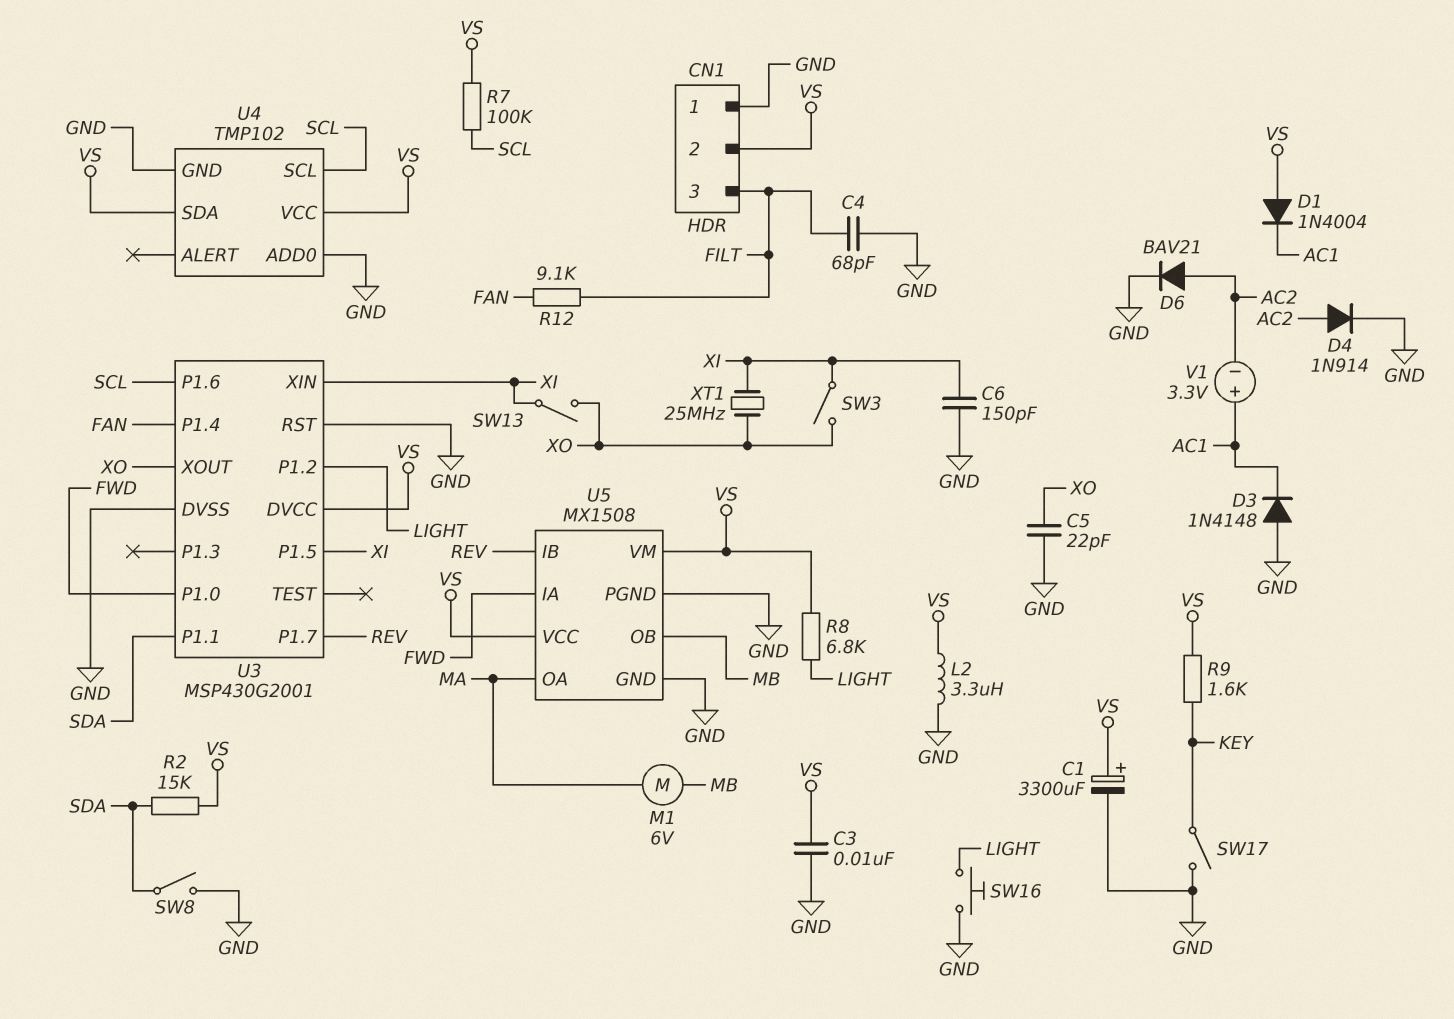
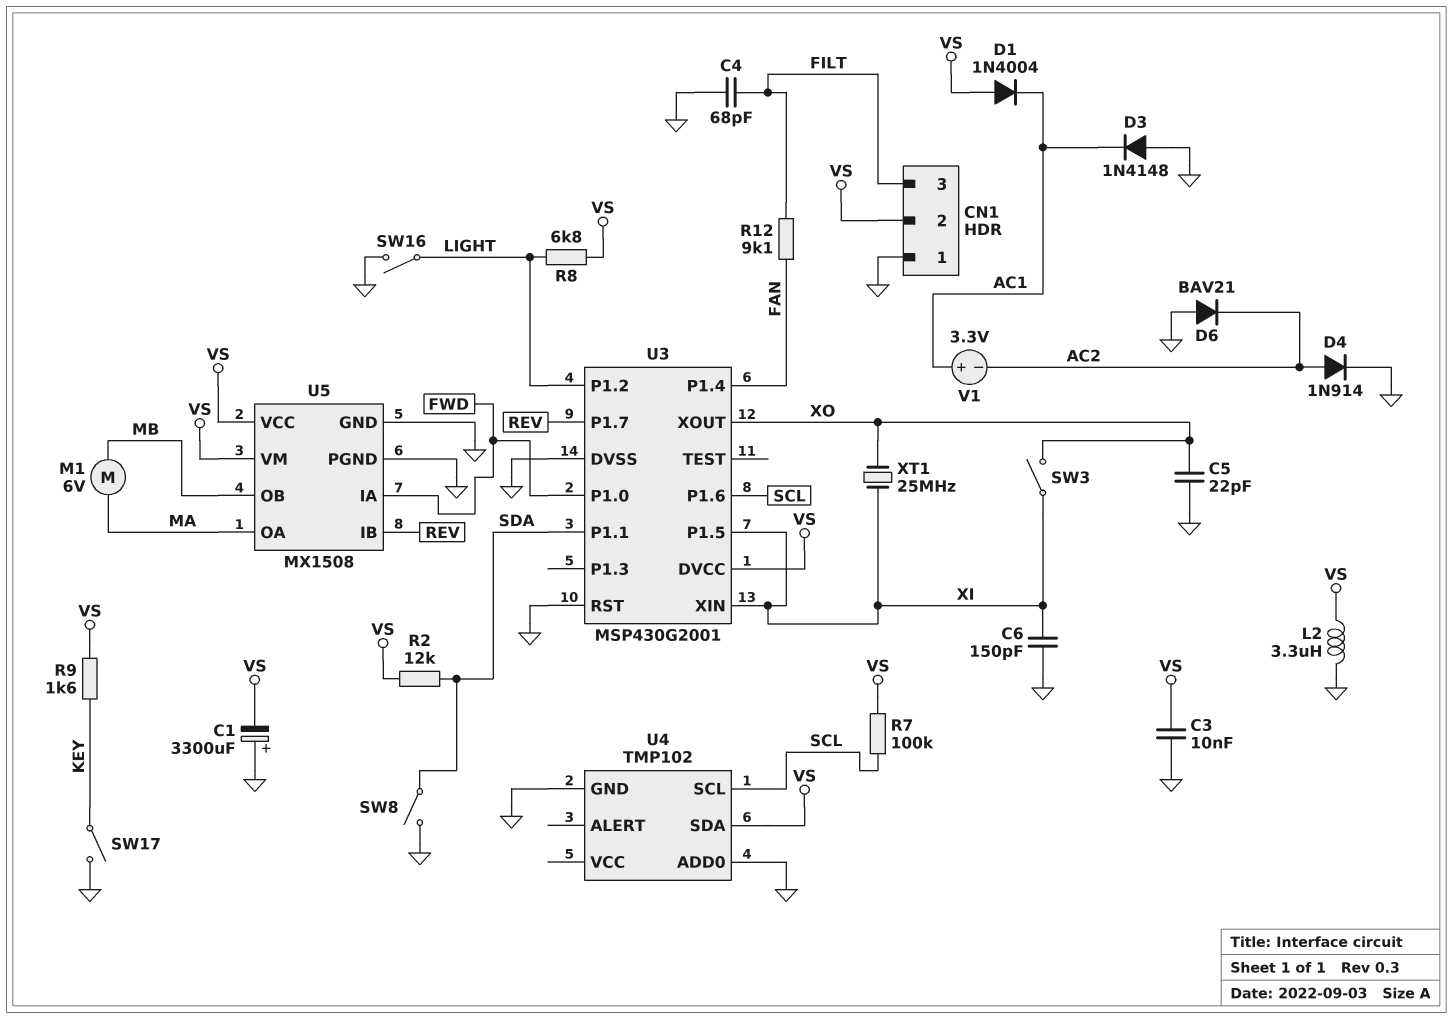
C1: 3300uF (plus VS, minus GND) -> 3300uF (plus GND, minus VS)
D6: diode BAV21 (A AC2, K GND) -> diode BAV21 (A GND, K AC2)
R2: 15k (SDA, VS) -> 12k (SDA, VS)
SW13: switch (XI, XO) -> none
SW16: button (GND, LIGHT) -> switch (GND, LIGHT)
U4 pin VCC: VS -> none

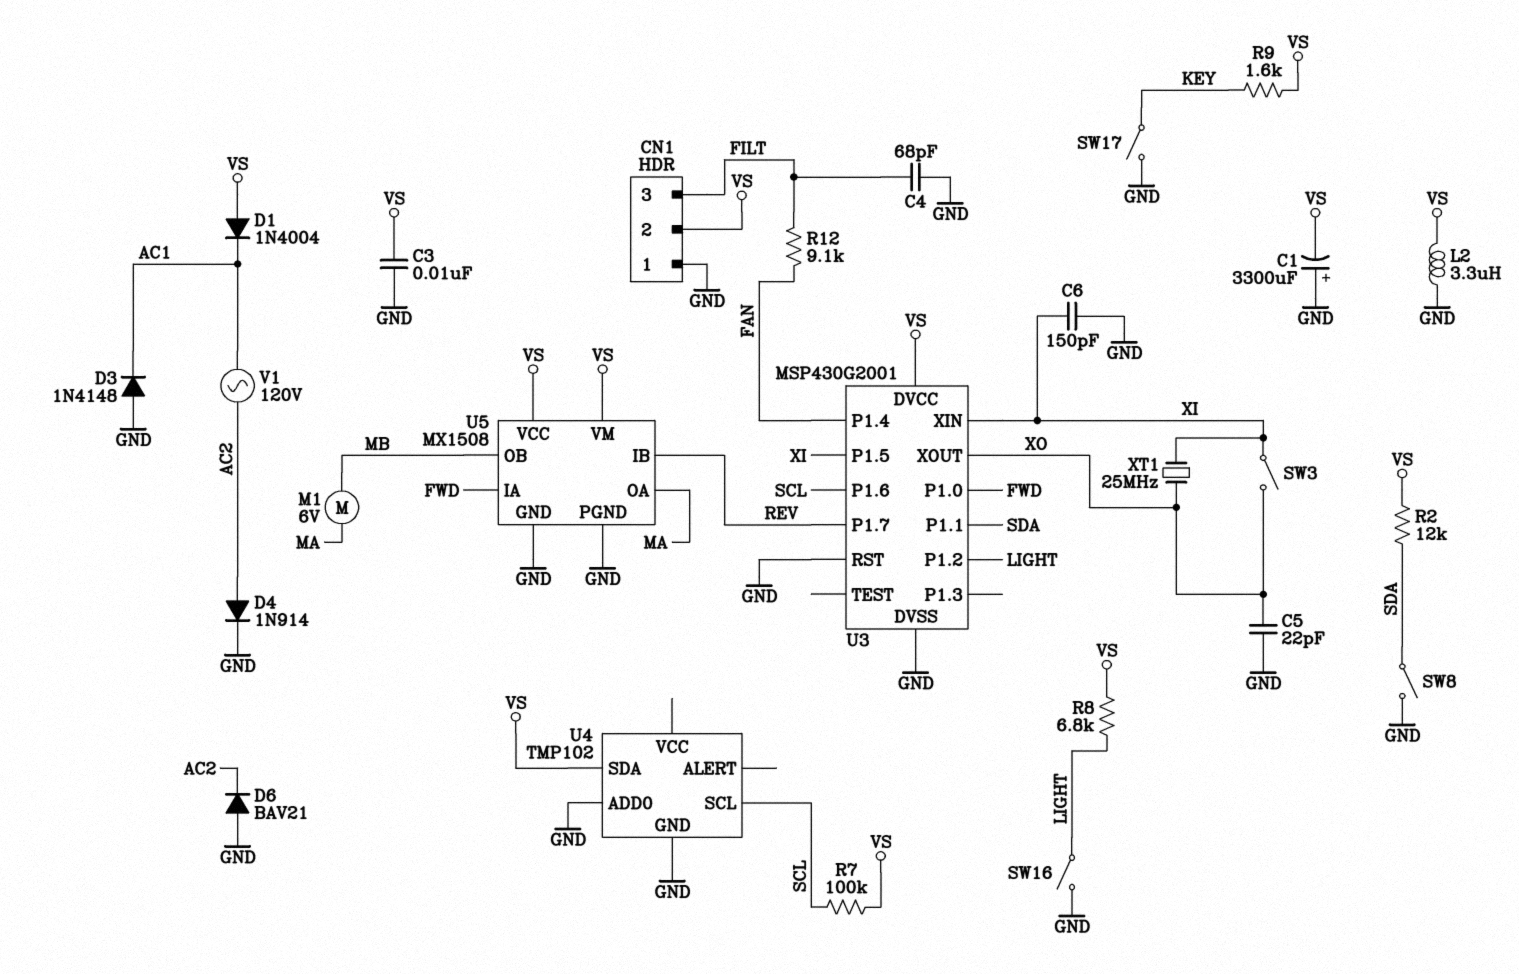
V1: 3.3V (plus AC1, minus AC2) -> AC 120V (AC1, AC2)

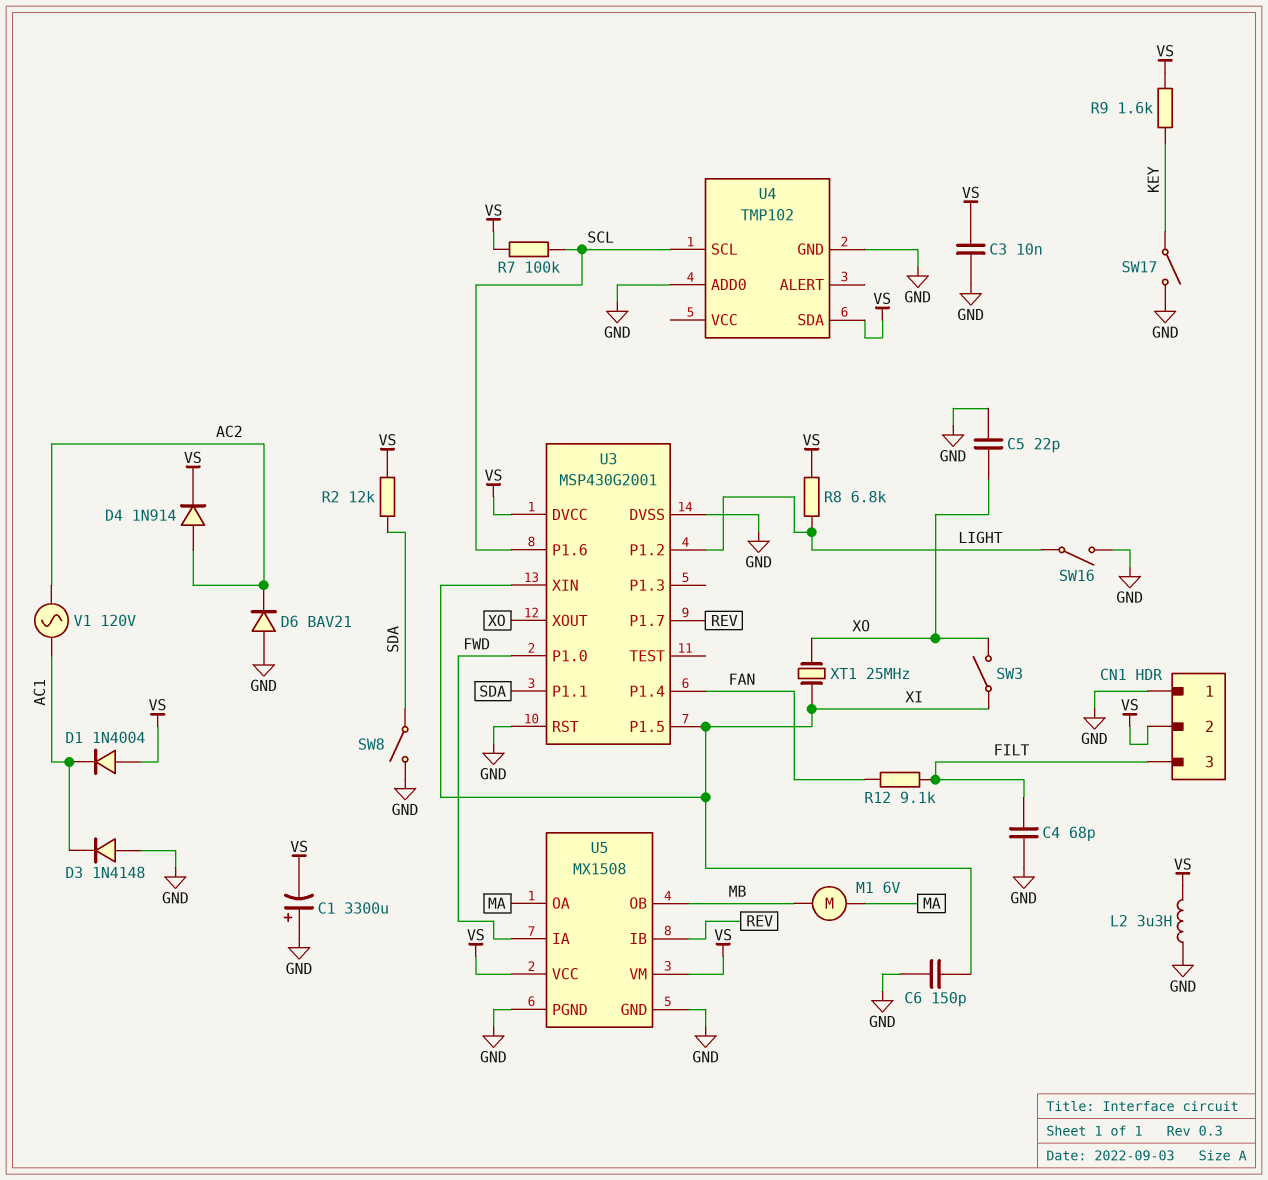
D4: diode 1N914 (A AC2, K GND) -> diode 1N914 (A AC2, K VS)

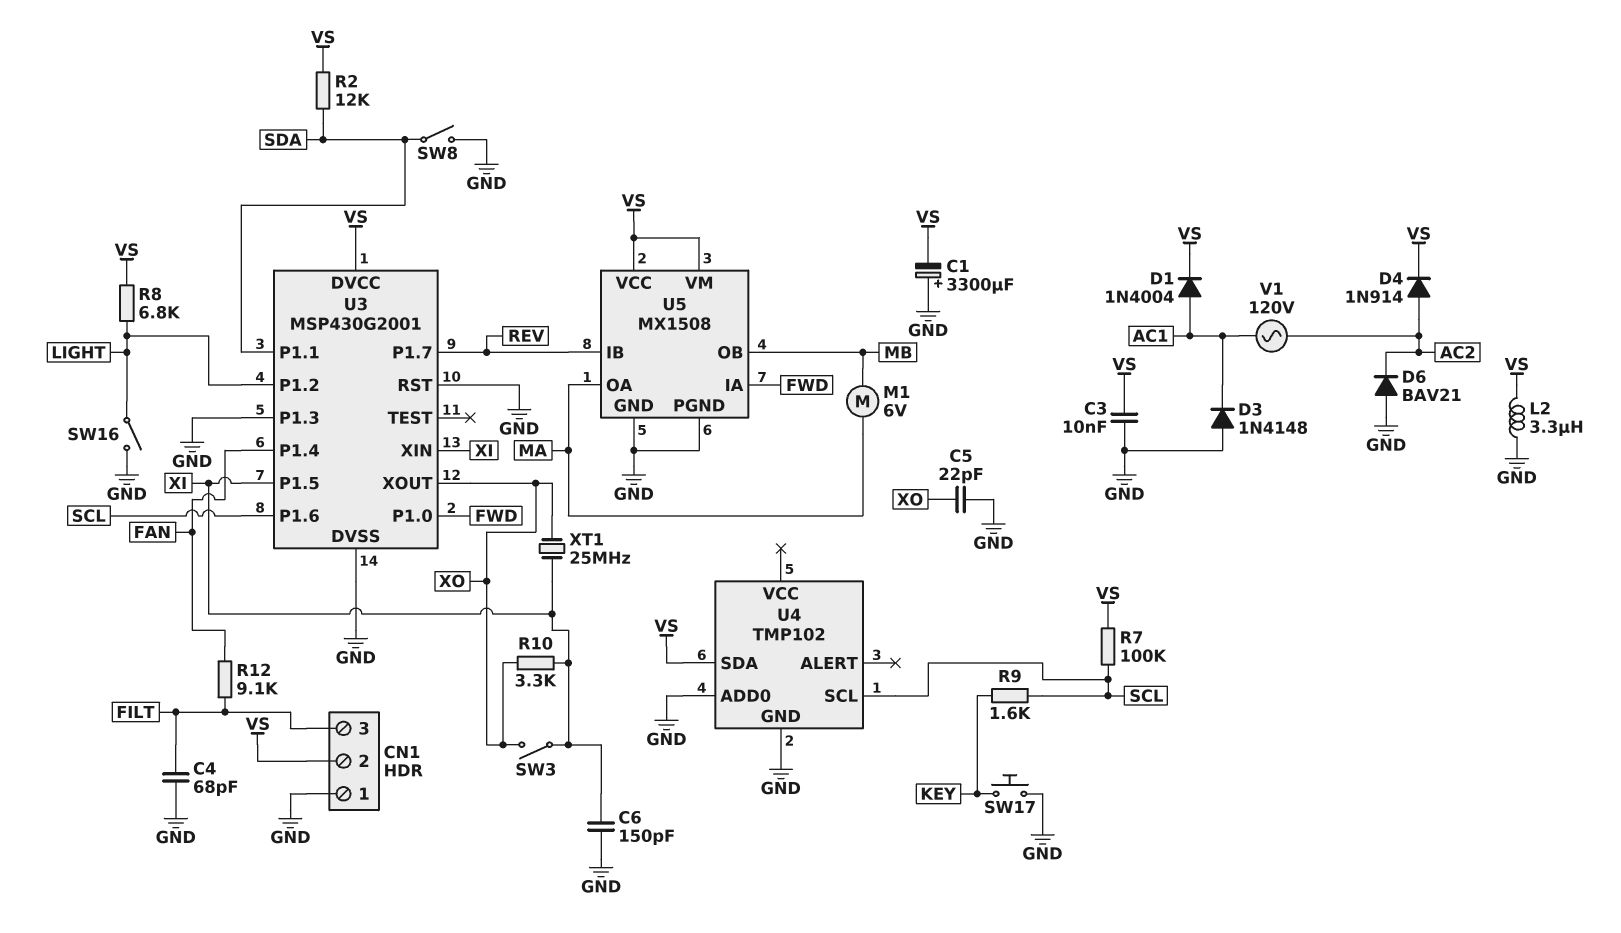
D1: diode 1N4004 (A VS, K AC1) -> diode 1N4004 (A AC1, K VS)
R9: 1.6k (KEY, VS) -> 1.6k (KEY, SCL)
R10: none -> 3.3k (XI, XO)
SW17: switch (GND, KEY) -> button (GND, KEY)
U3 pin P1.3: none -> GND

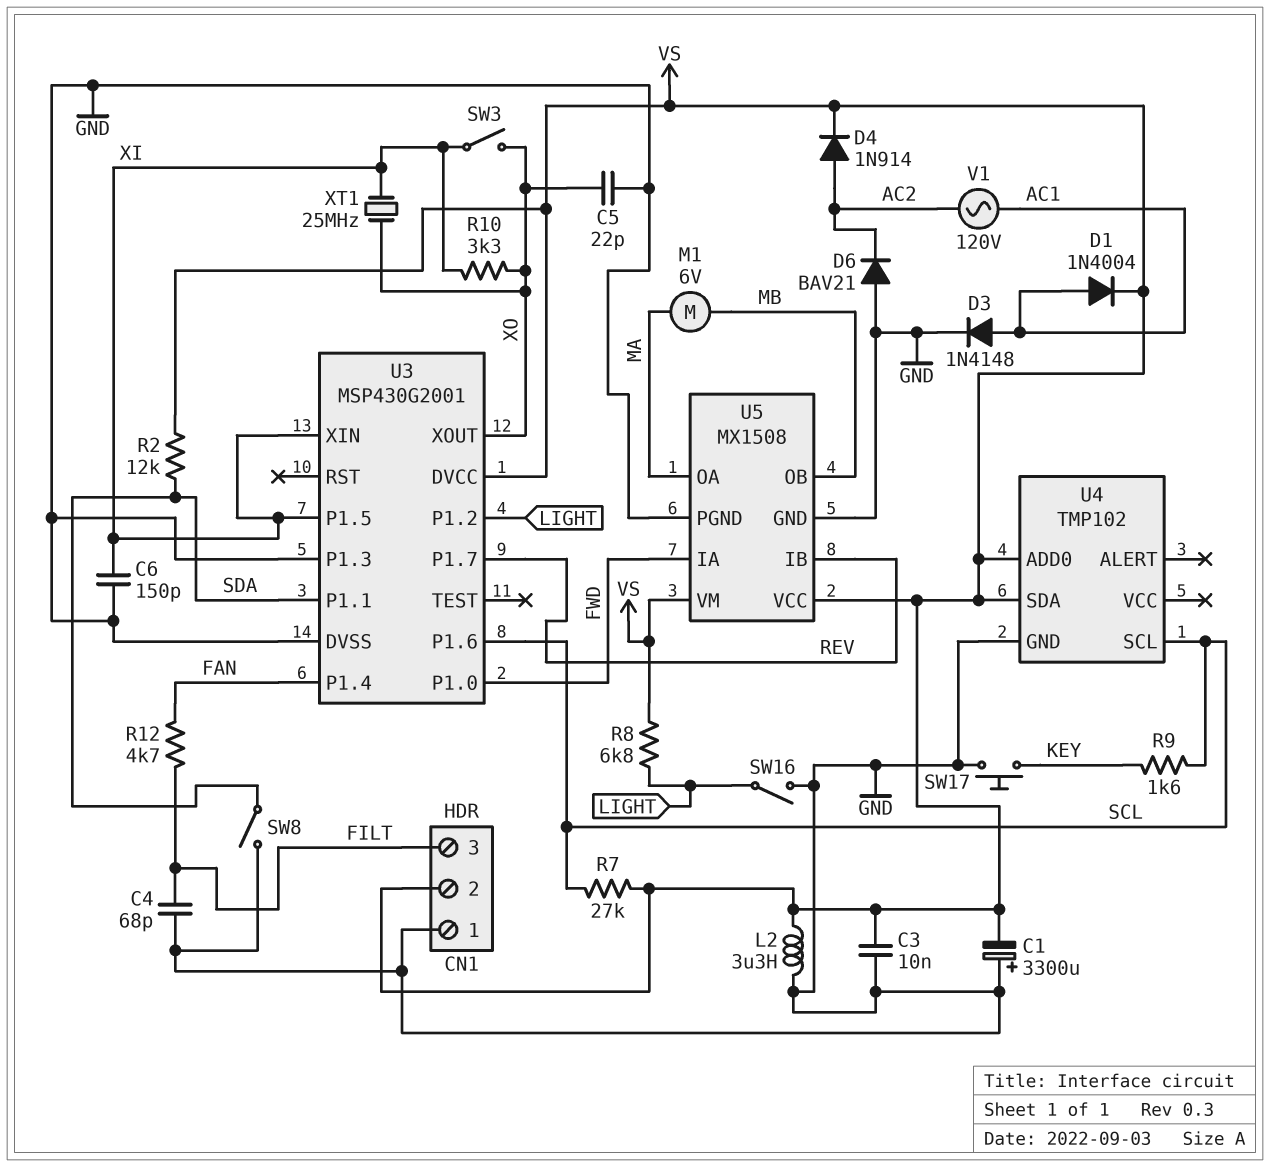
D3: diode 1N4148 (A GND, K AC1) -> diode 1N4148 (A AC1, K GND)
R7: 100k (SCL, VS) -> 27k (SCL, VS)
R12: 9.1k (FAN, FILT) -> 4.7k (FAN, FILT)
U3 pin RST: GND -> none
U4 pin ADD0: GND -> VS

